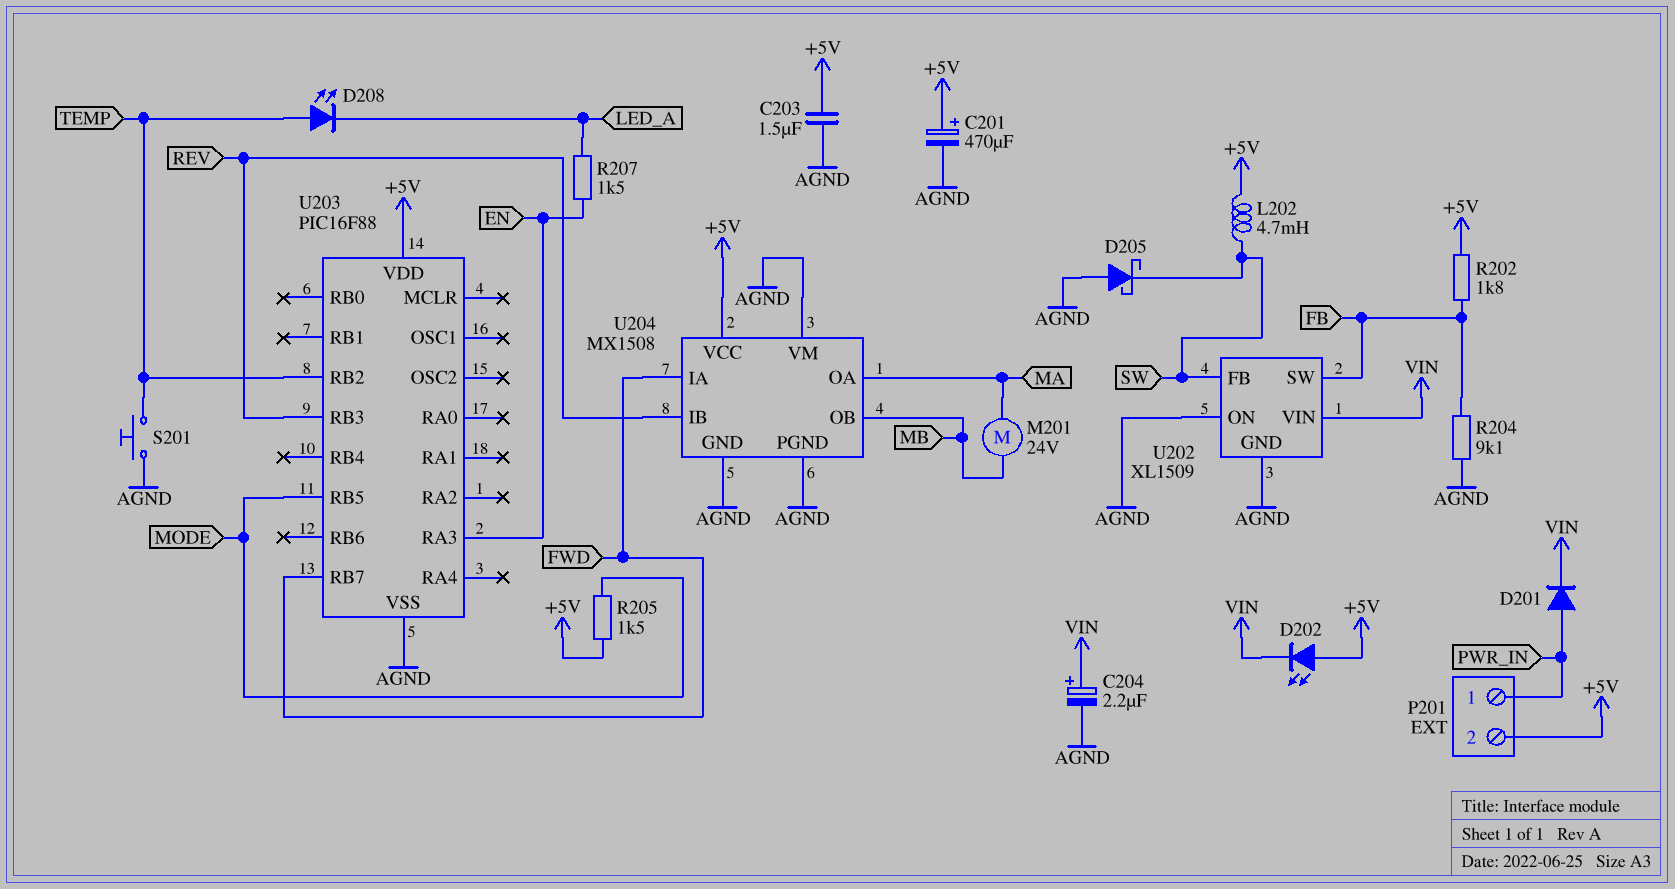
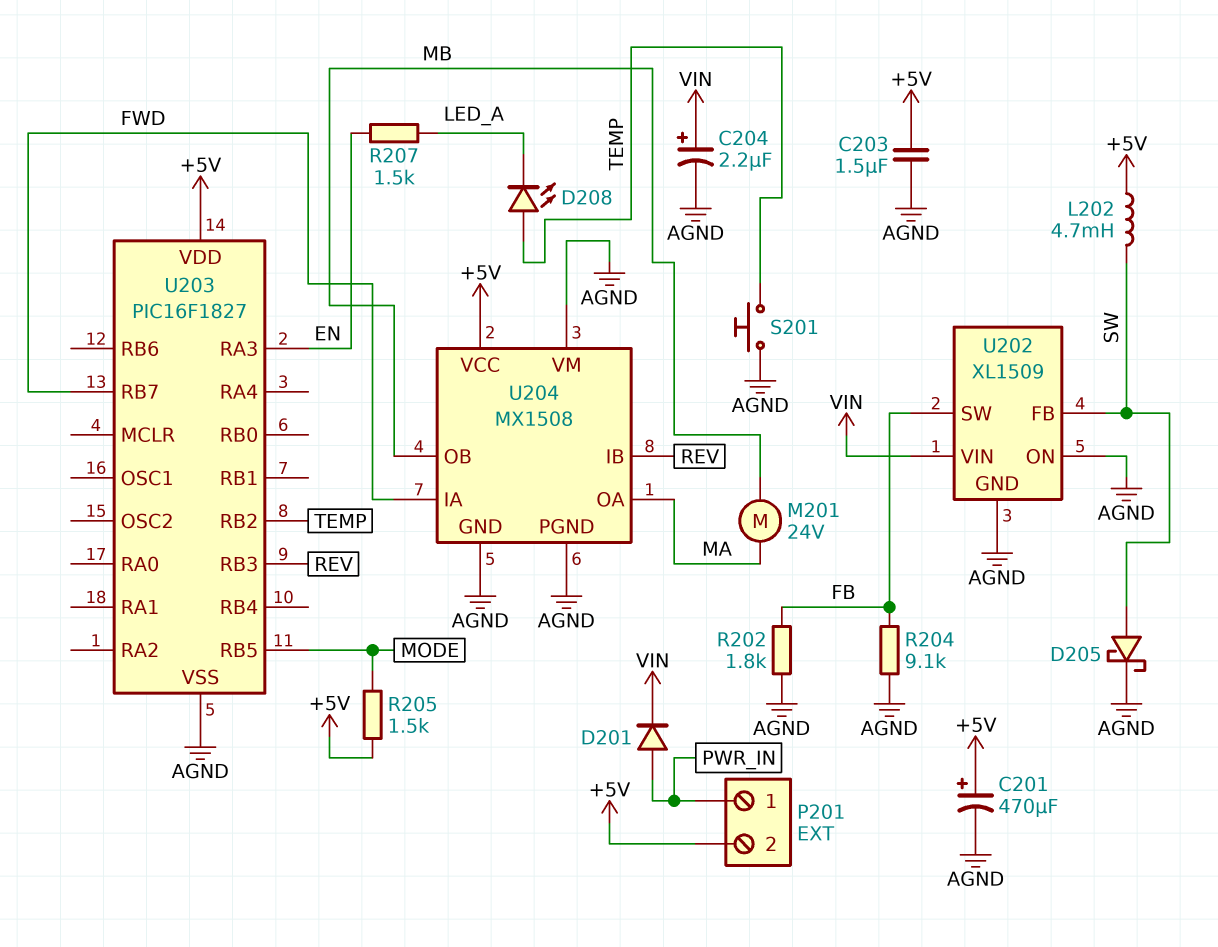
D202: LED (A +5V, K VIN) -> none
D205: schottky (A AGND, K SW) -> schottky (A SW, K AGND)
R202: 1.8k (+5V, FB) -> 1.8k (AGND, FB)
U203: PIC16F88 -> PIC16F1827

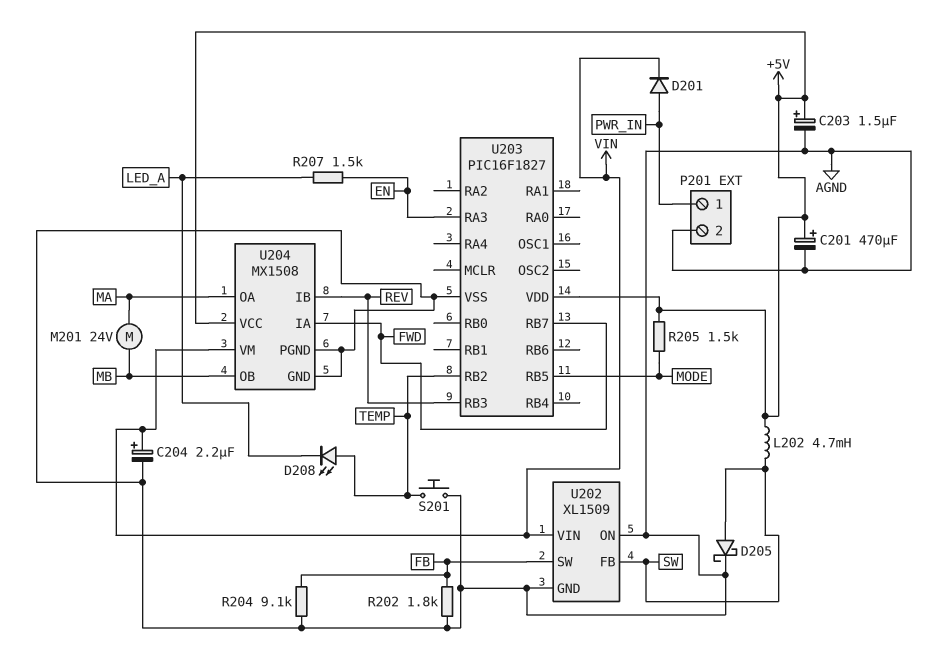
C203: 1.5uF (+5V, AGND) -> 1.5uF (plus +5V, minus AGND)
P201 pin 2: +5V -> AGND
U204 pin VM: AGND -> VIN

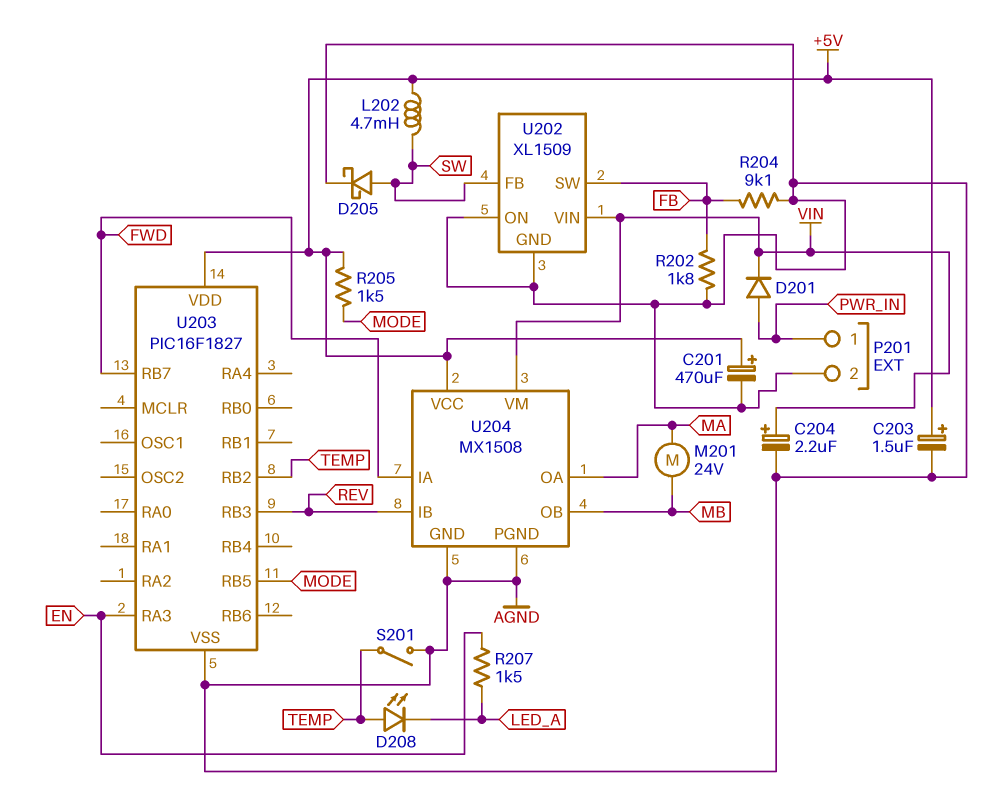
S201: button (AGND, TEMP) -> switch (AGND, TEMP)

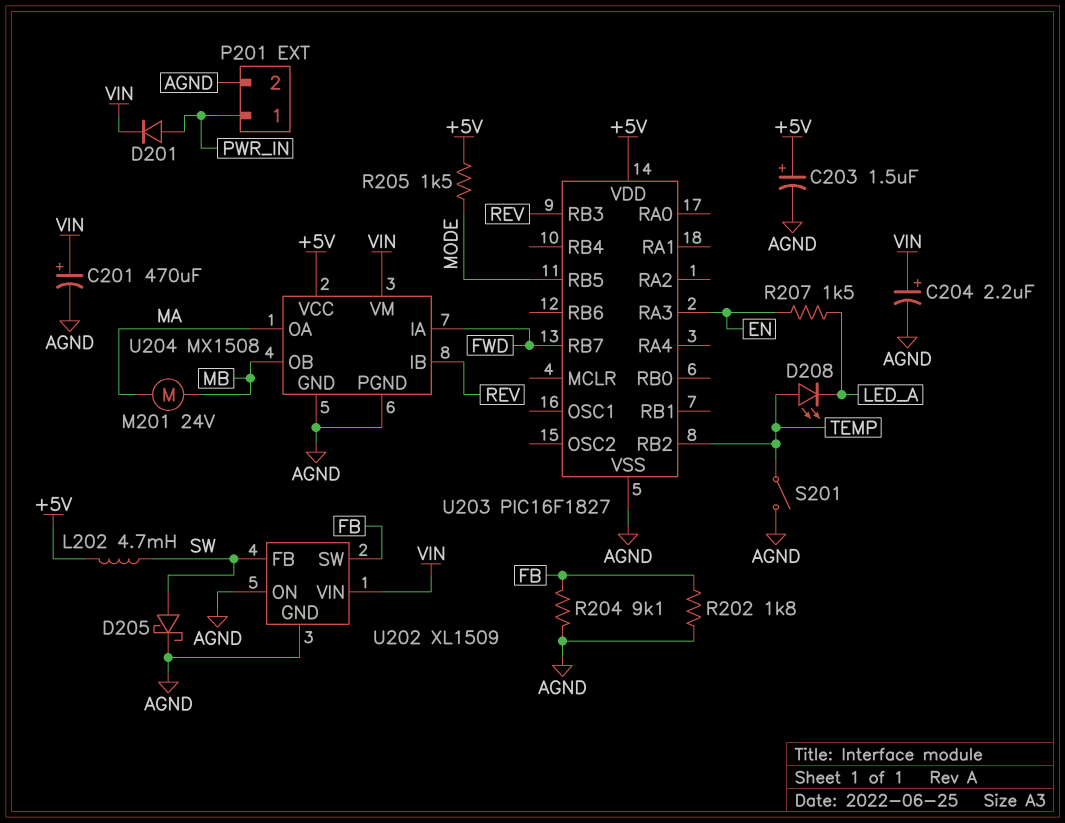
C201: 470uF (plus +5V, minus AGND) -> 470uF (plus VIN, minus AGND)

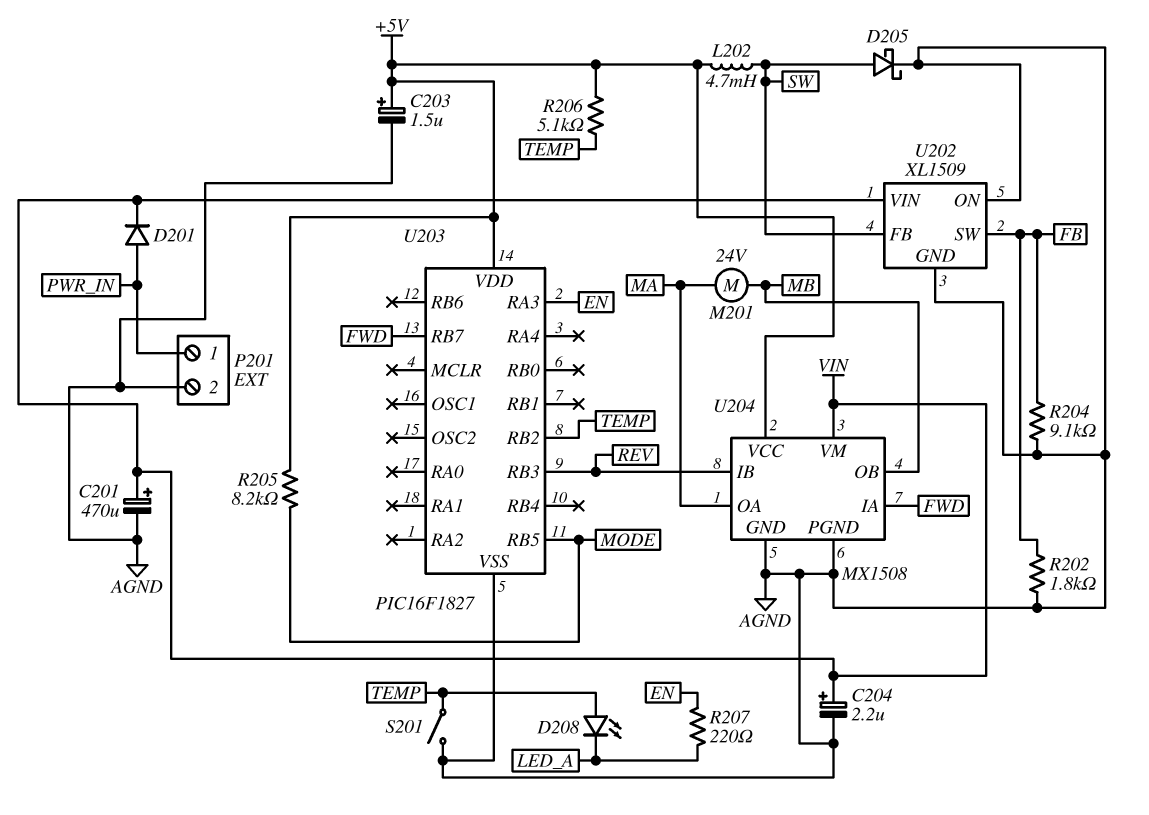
R205: 1.5k (+5V, MODE) -> 8.2k (+5V, MODE)
R206: none -> 5.1k (+5V, TEMP)
R207: 1.5k (EN, LED_A) -> 220 (EN, LED_A)

